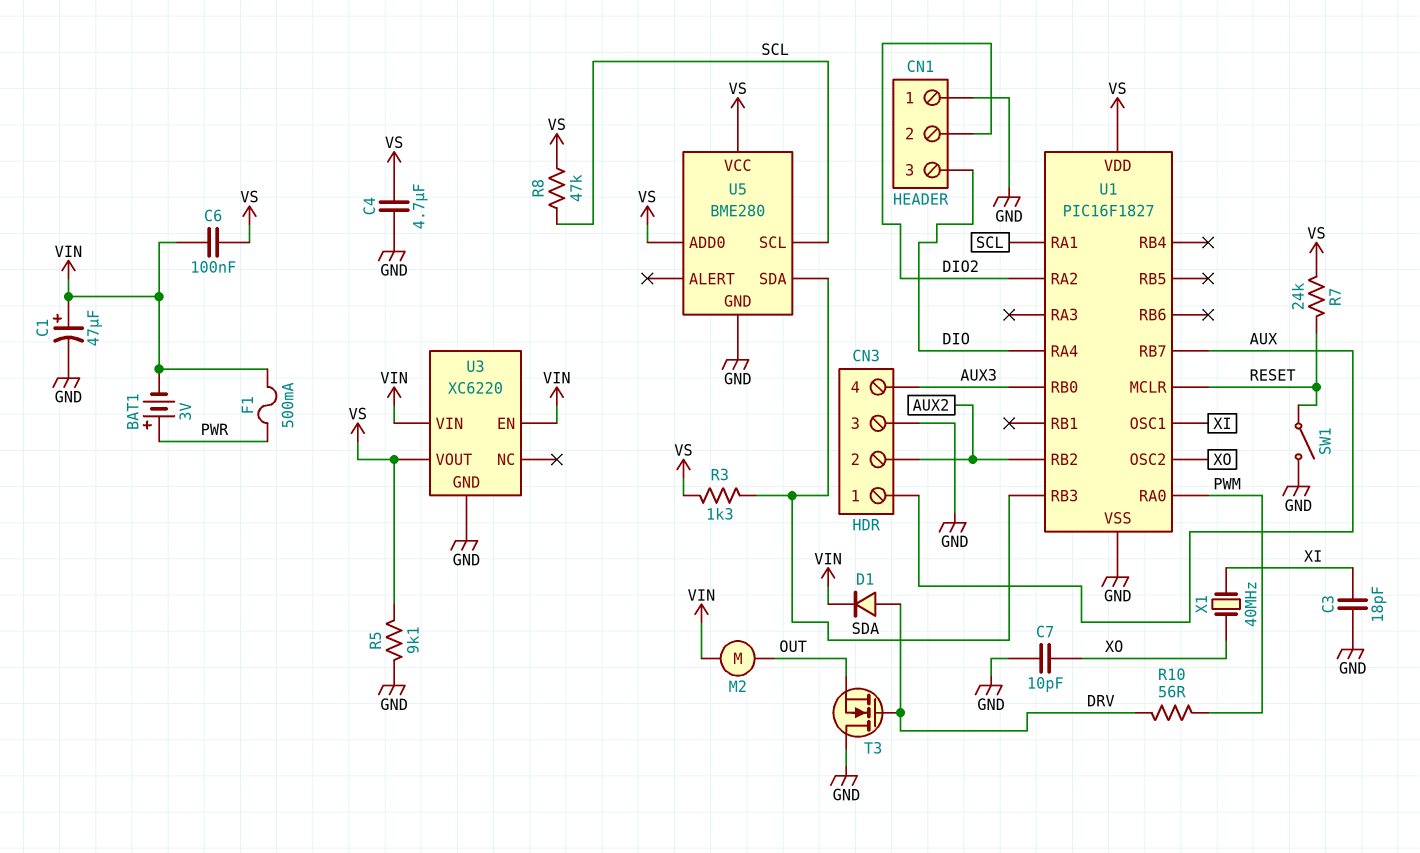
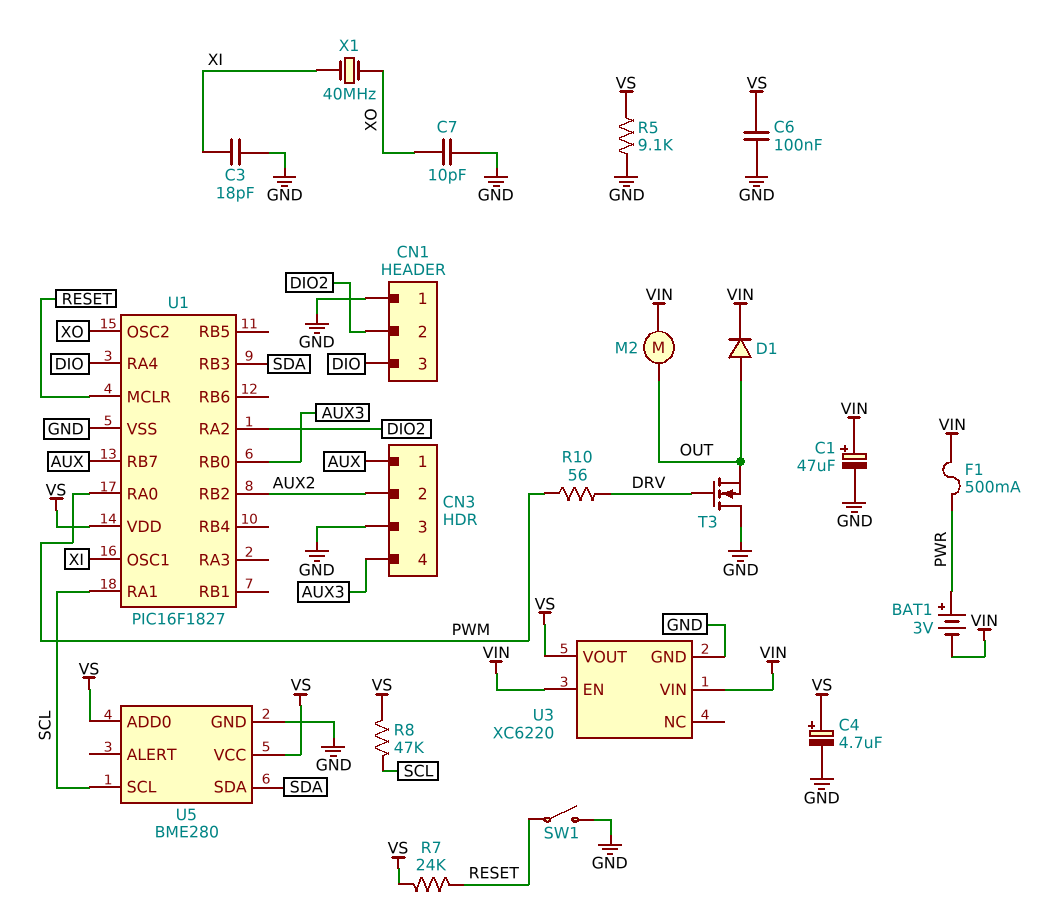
C4: 4.7uF (GND, VS) -> 4.7uF (plus VS, minus GND)
C6: 100nF (VIN, VS) -> 100nF (GND, VS)
D1: diode (A DRV, K VIN) -> diode (A OUT, K VIN)
R3: 1.3k (SDA, VS) -> none

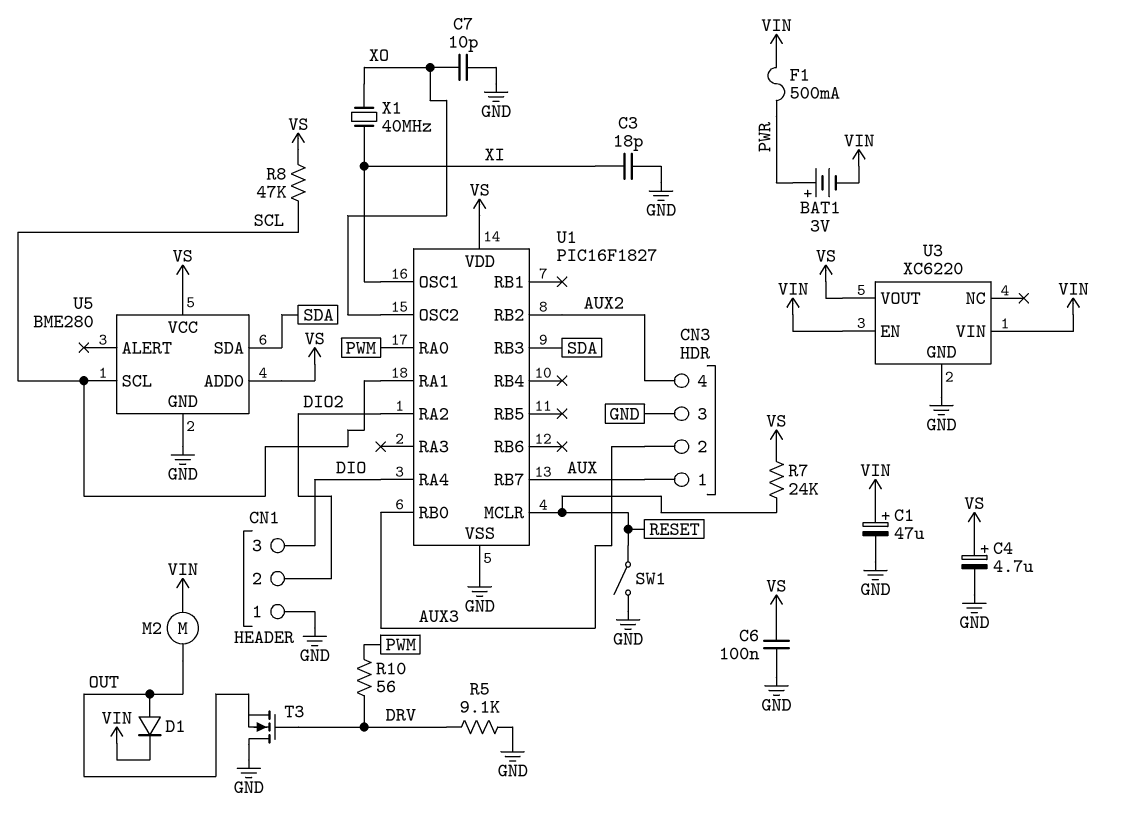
CN3 pin 2: AUX2 -> AUX3
CN3 pin 4: AUX3 -> AUX2
R5: 9.1k (GND, VS) -> 9.1k (DRV, GND)

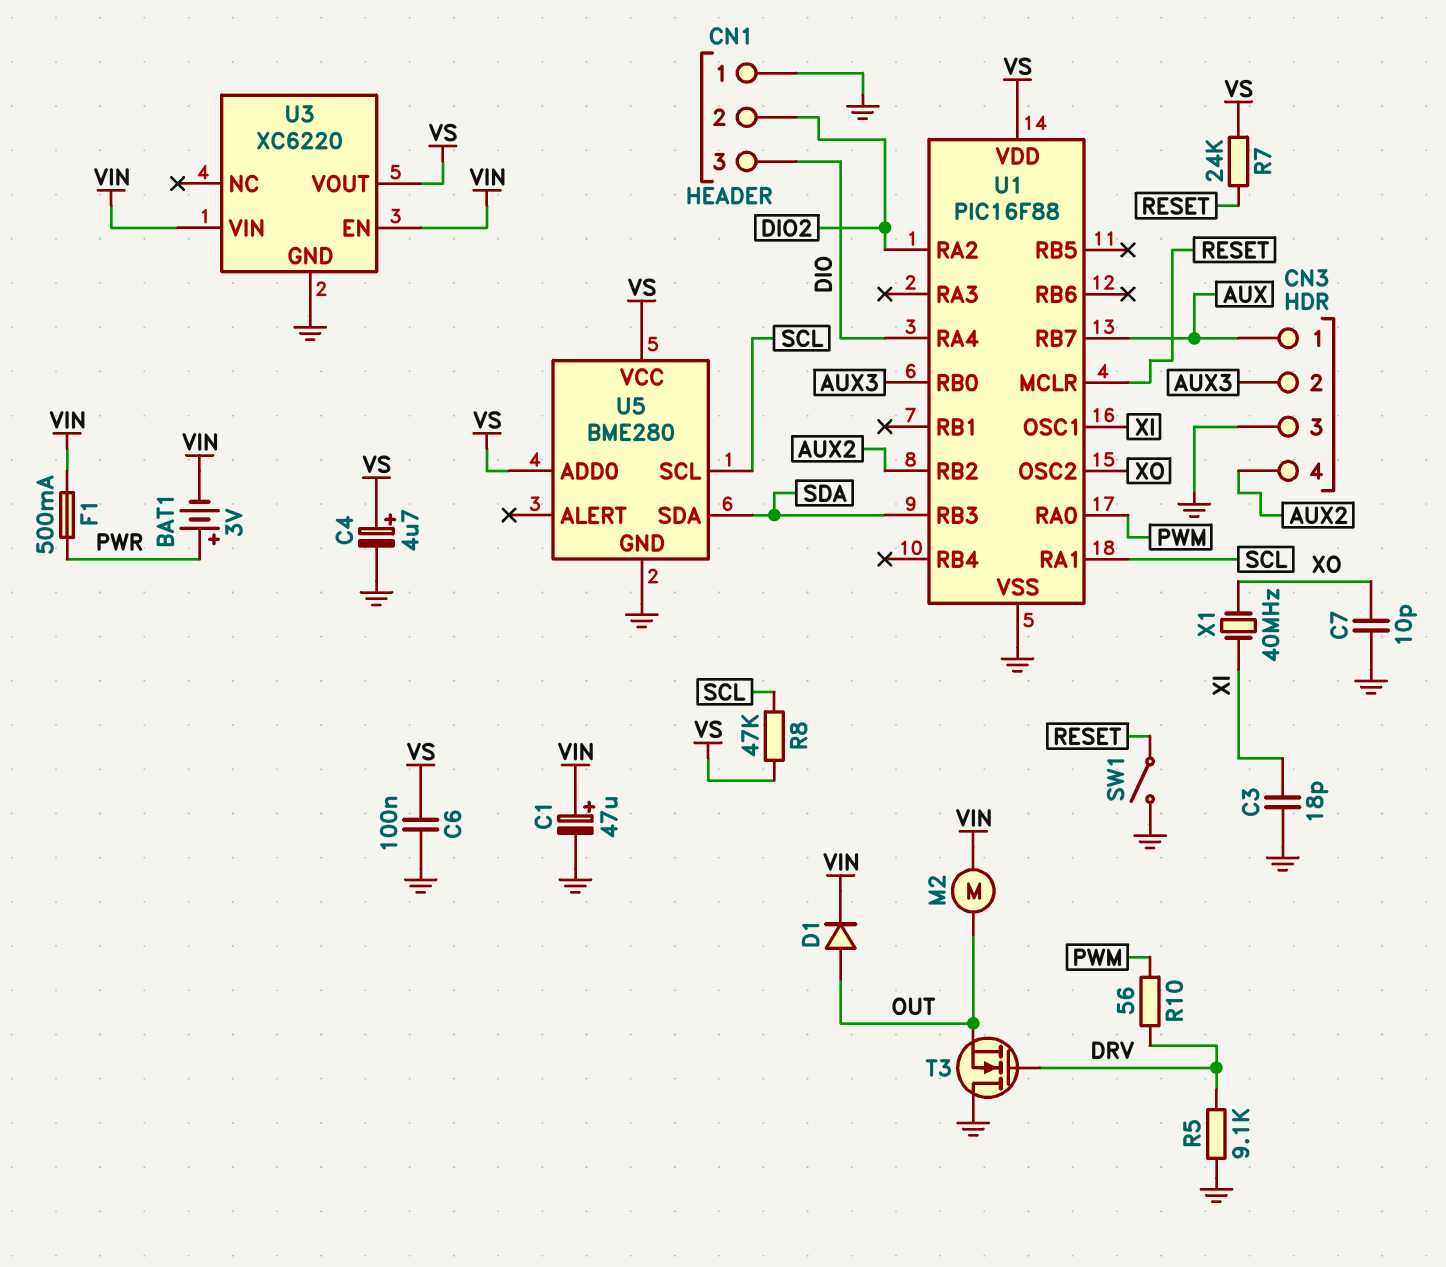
U1: PIC16F1827 -> PIC16F88

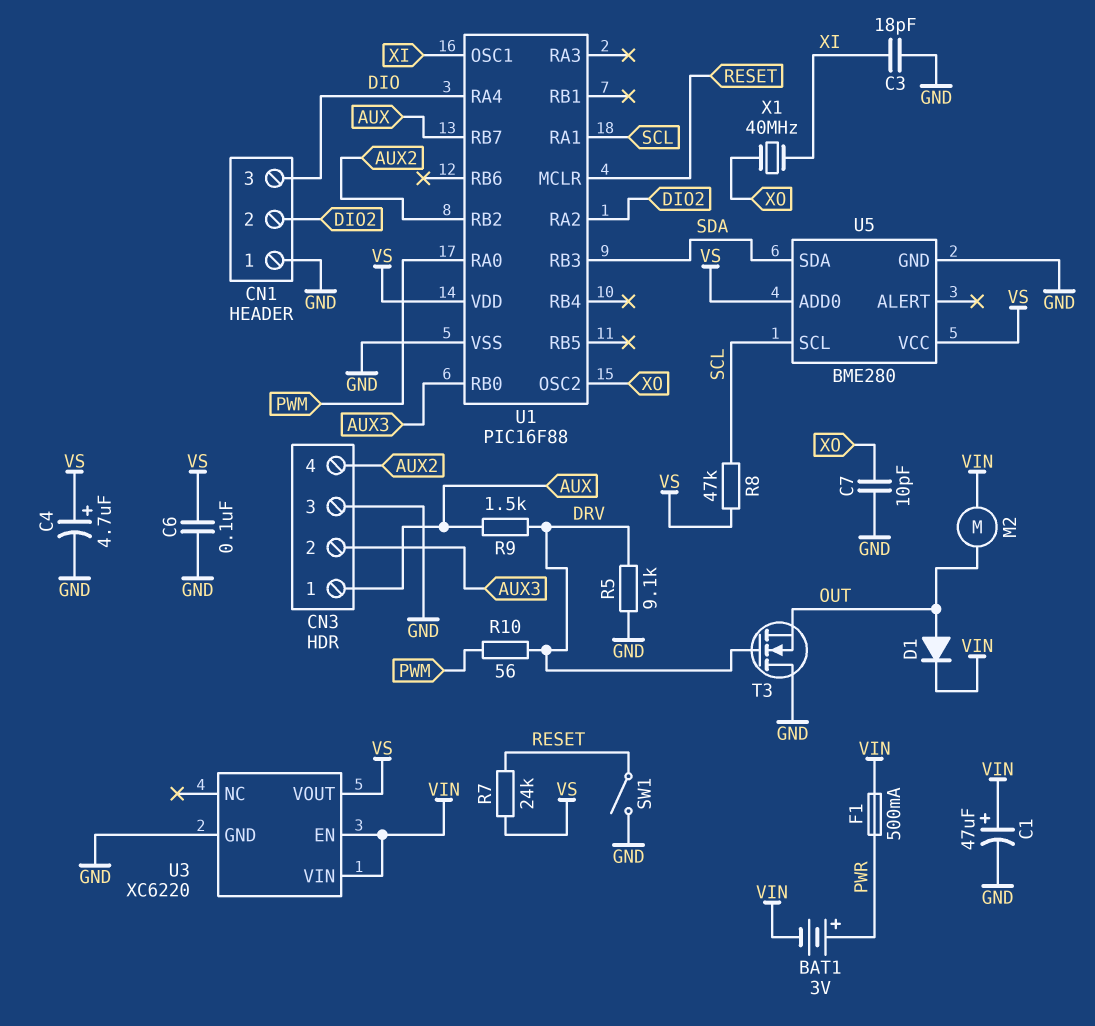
R9: none -> 1.5k (AUX, DRV)

